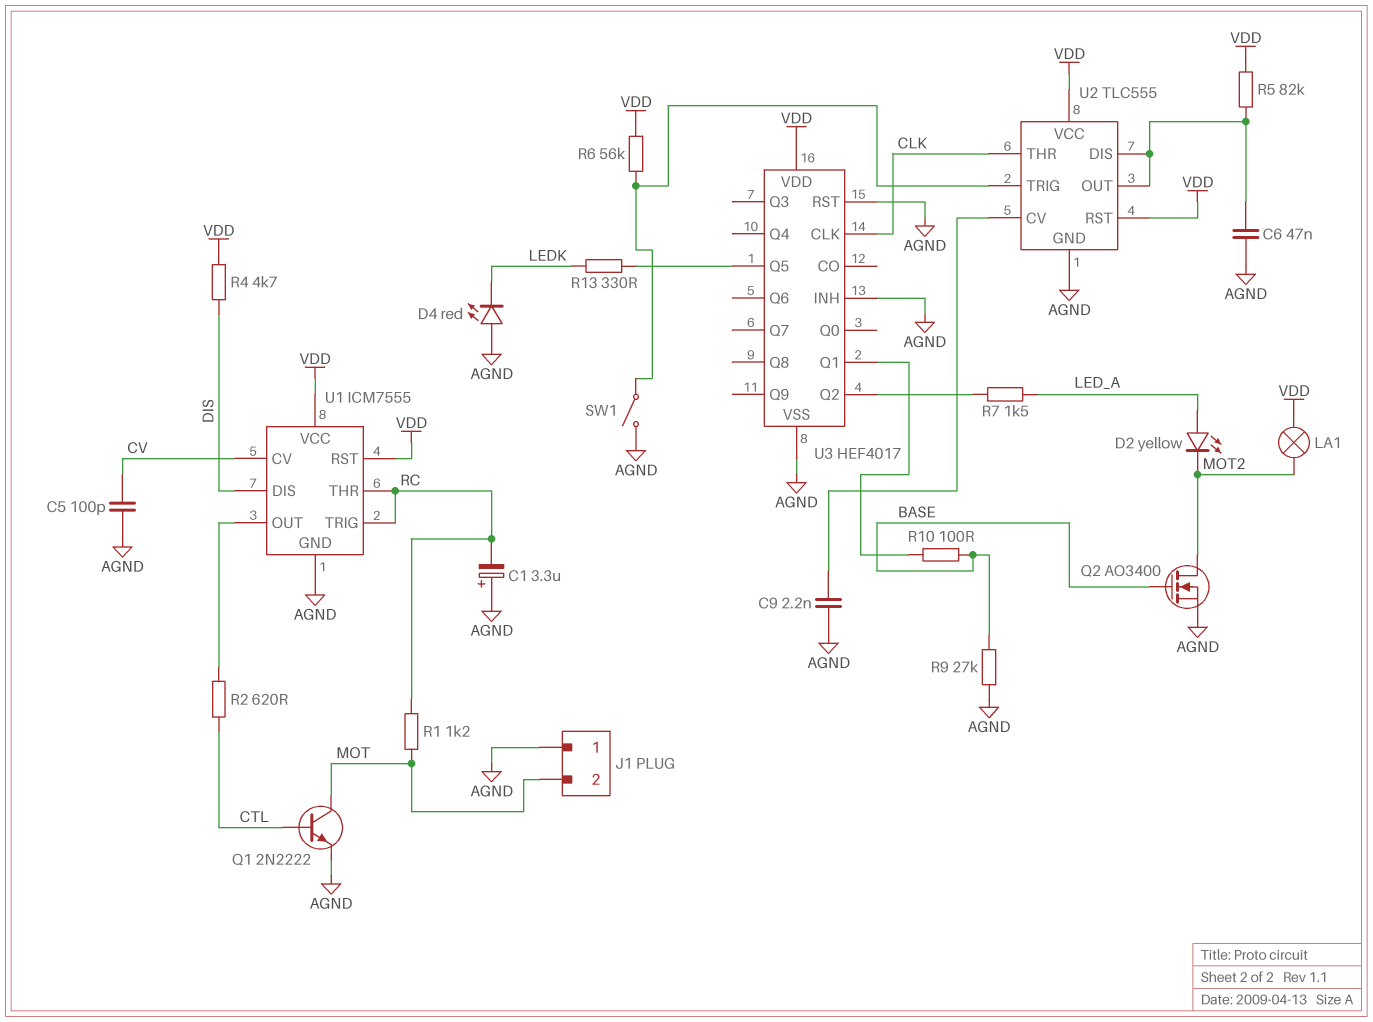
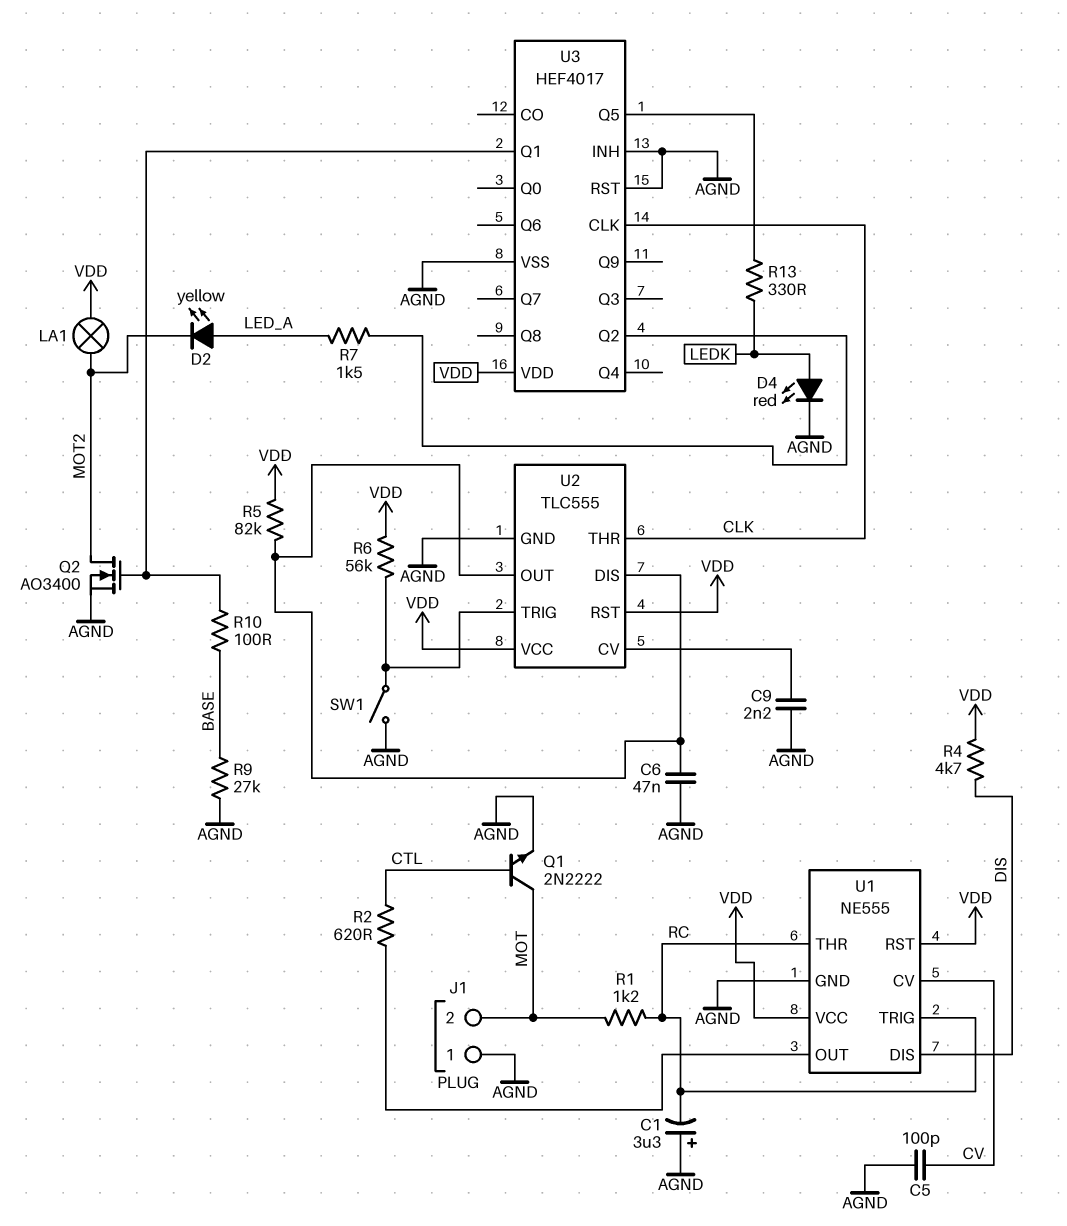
D4: LED red (A AGND, K LEDK) -> LED red (A LEDK, K AGND)
Q2: NMOS AO3400 (G BASE, D MOT2, S AGND) -> NMOS AO3400 (G U3/Q1, D MOT2, S AGND)
U1: ICM7555 -> NE555

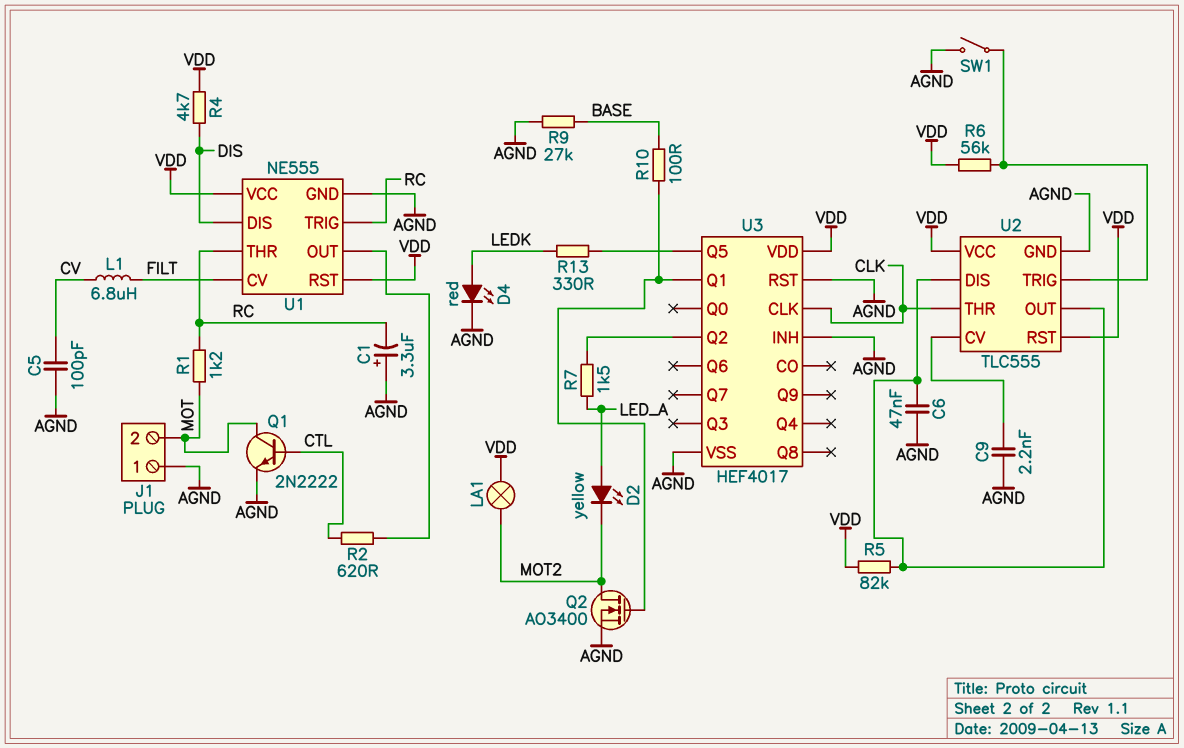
L1: none -> 6.8uH (CV, FILT)
U1 pin CV: CV -> FILT

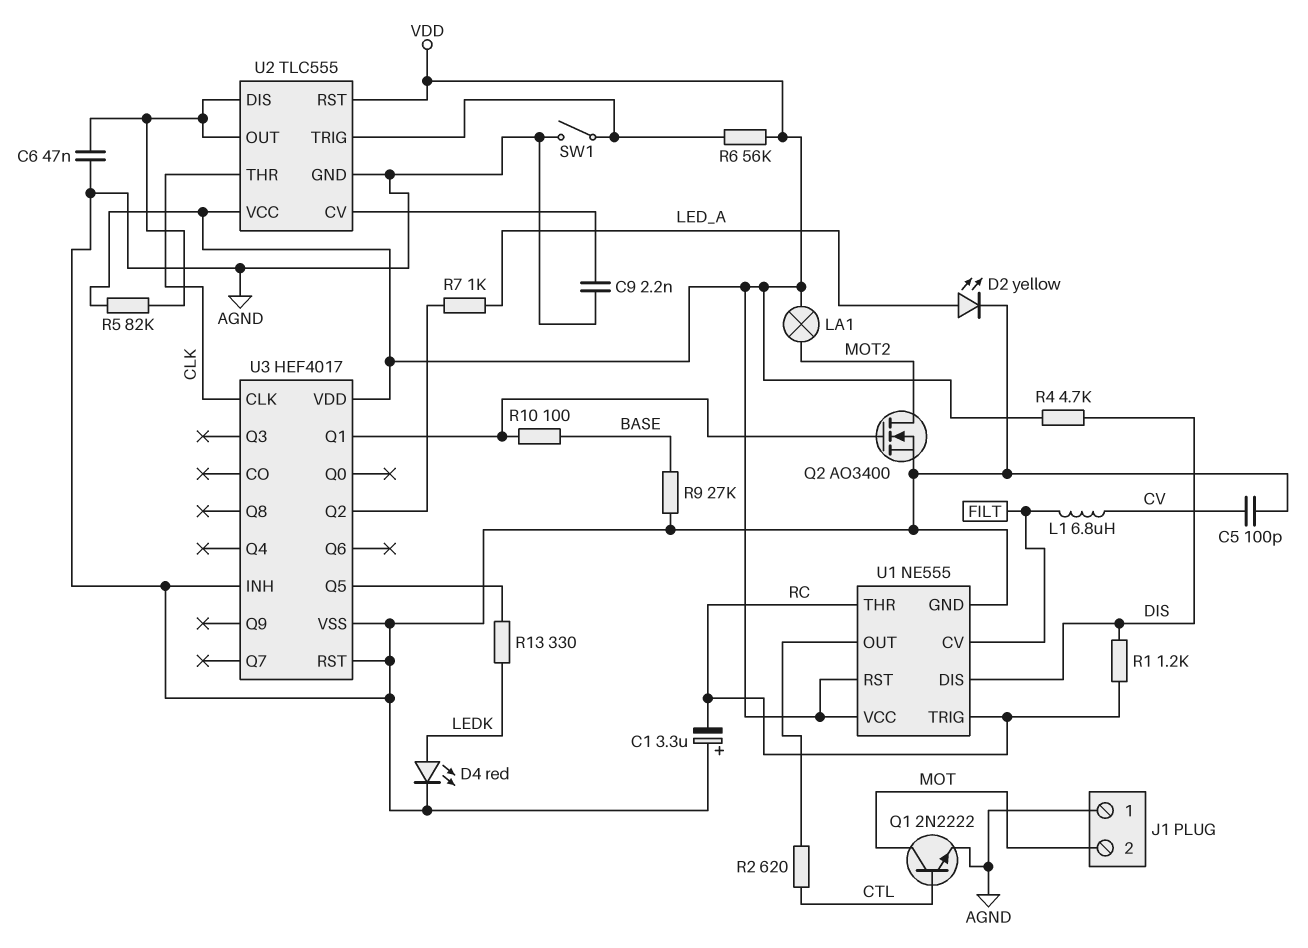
D2: LED yellow (A LED_A, K MOT2) -> LED yellow (A LED_A, K AGND)
R1: 1.2k (MOT, RC) -> 1.2k (DIS, RC)
R7: 1.5k (LED_A, U3/Q2) -> 1k (LED_A, U3/Q2)

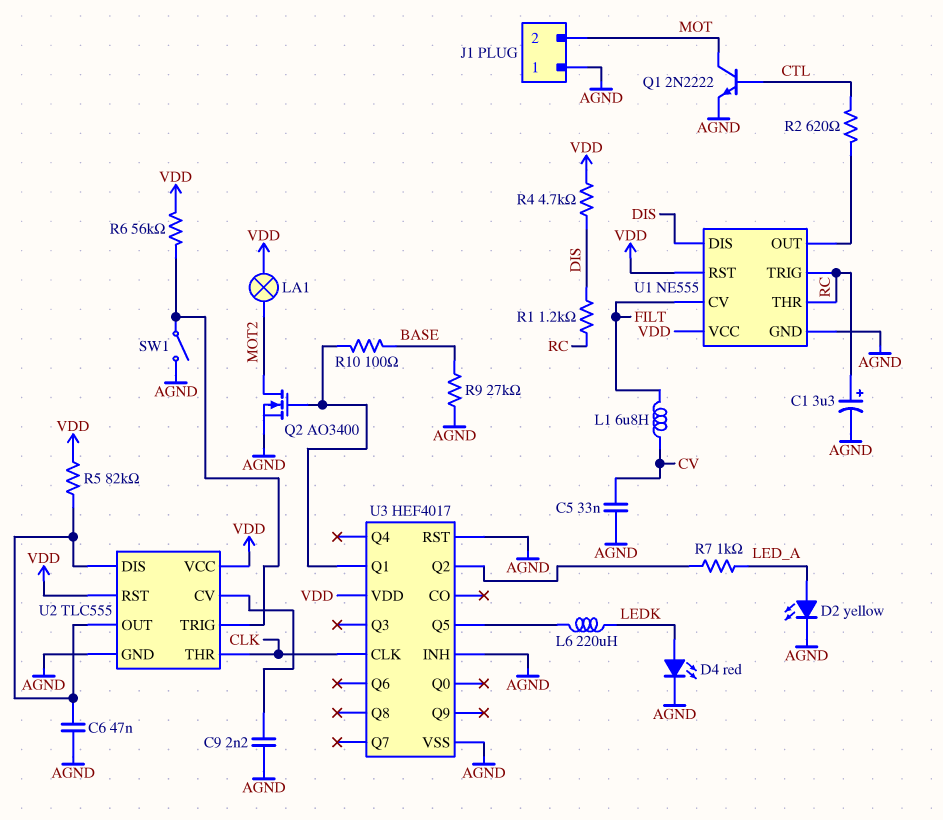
C1: 3.3uF (plus AGND, minus RC) -> 3.3uF (plus RC, minus AGND)
C5: 100pF (AGND, CV) -> 33nF (AGND, CV)
L6: none -> 220uH (LEDK, U3/Q5)
R13: 330 (LEDK, U3/Q5) -> none

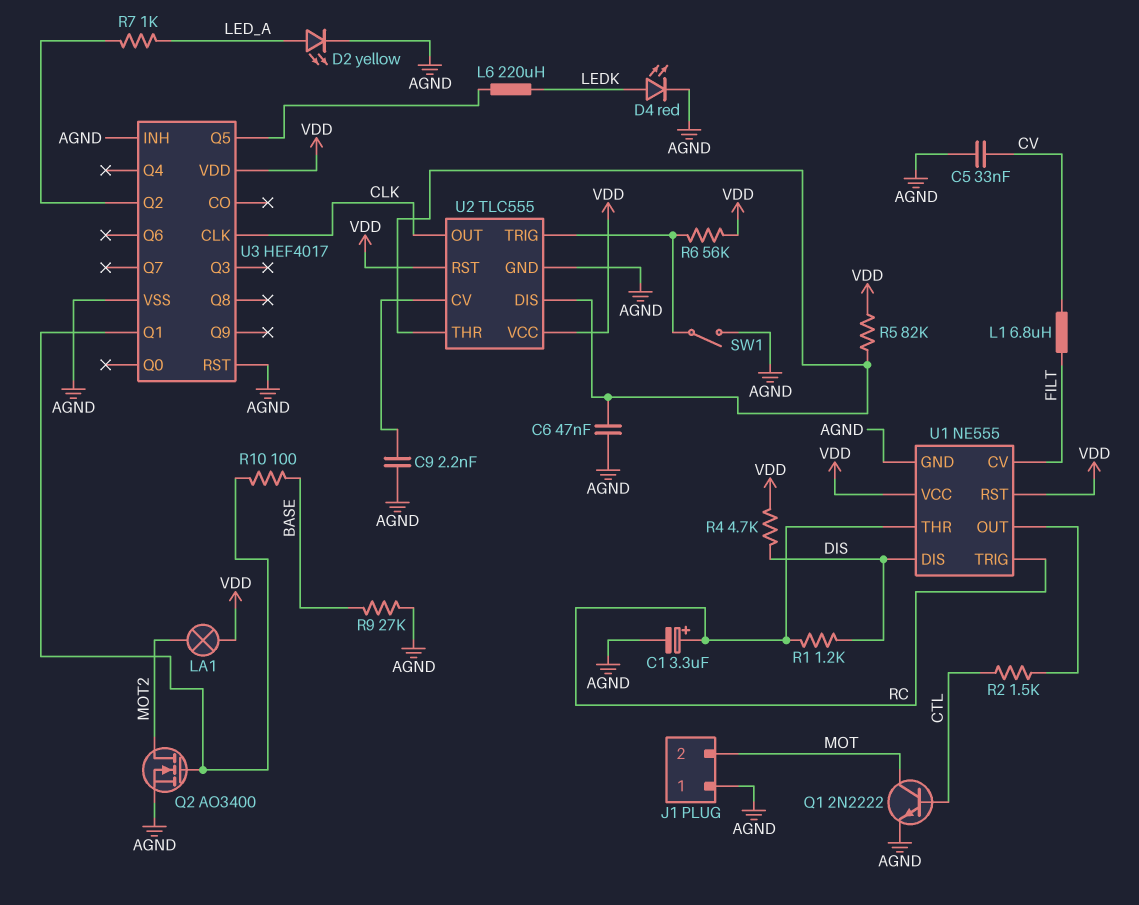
R2: 620 (CTL, U1/OUT) -> 1.5k (CTL, U1/OUT)
U2 pin OUT: U2/DIS -> CLK
U2 pin THR: CLK -> U2/DIS

